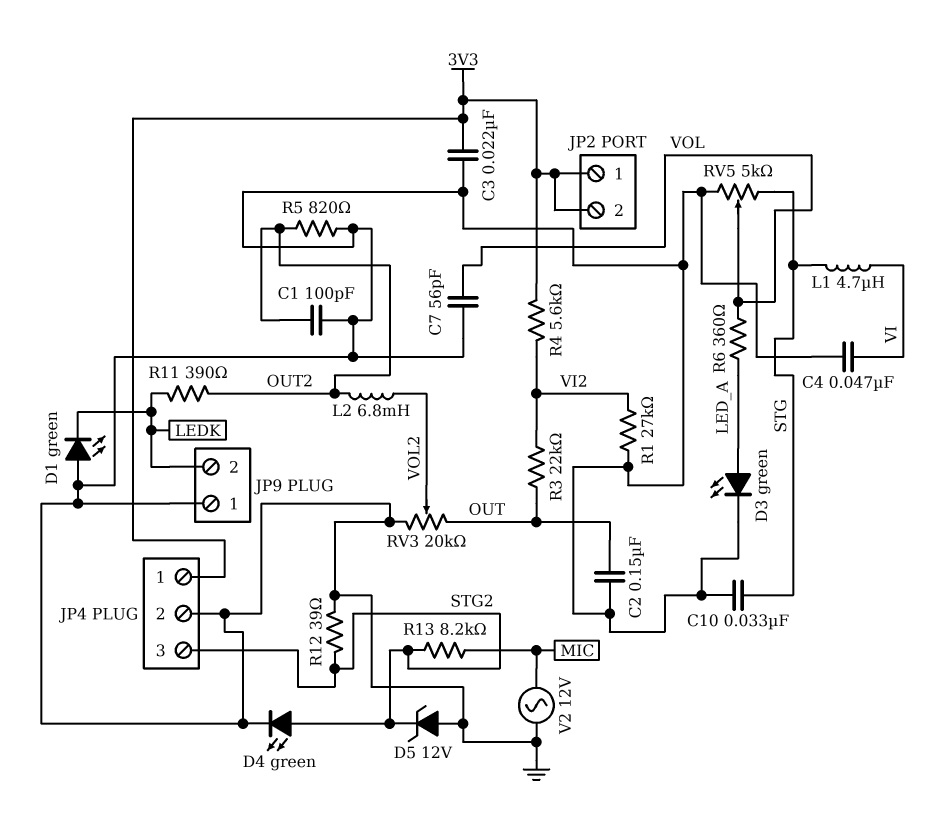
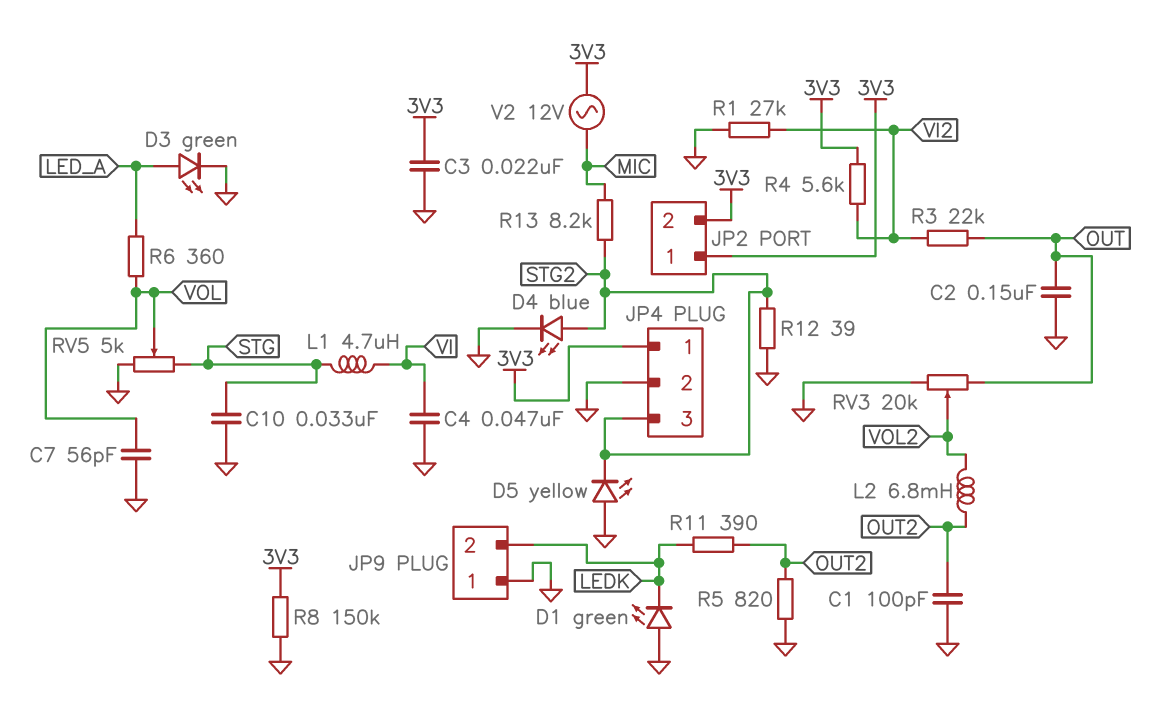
D4: LED green (A STG2, K GND) -> LED blue (A STG2, K GND)
D5: zener 12V (A GND, K STG2) -> LED yellow (A GND, K STG2)
R8: none -> 150k (3V3, GND)
V2: AC 12V (GND, MIC) -> AC 12V (3V3, MIC)

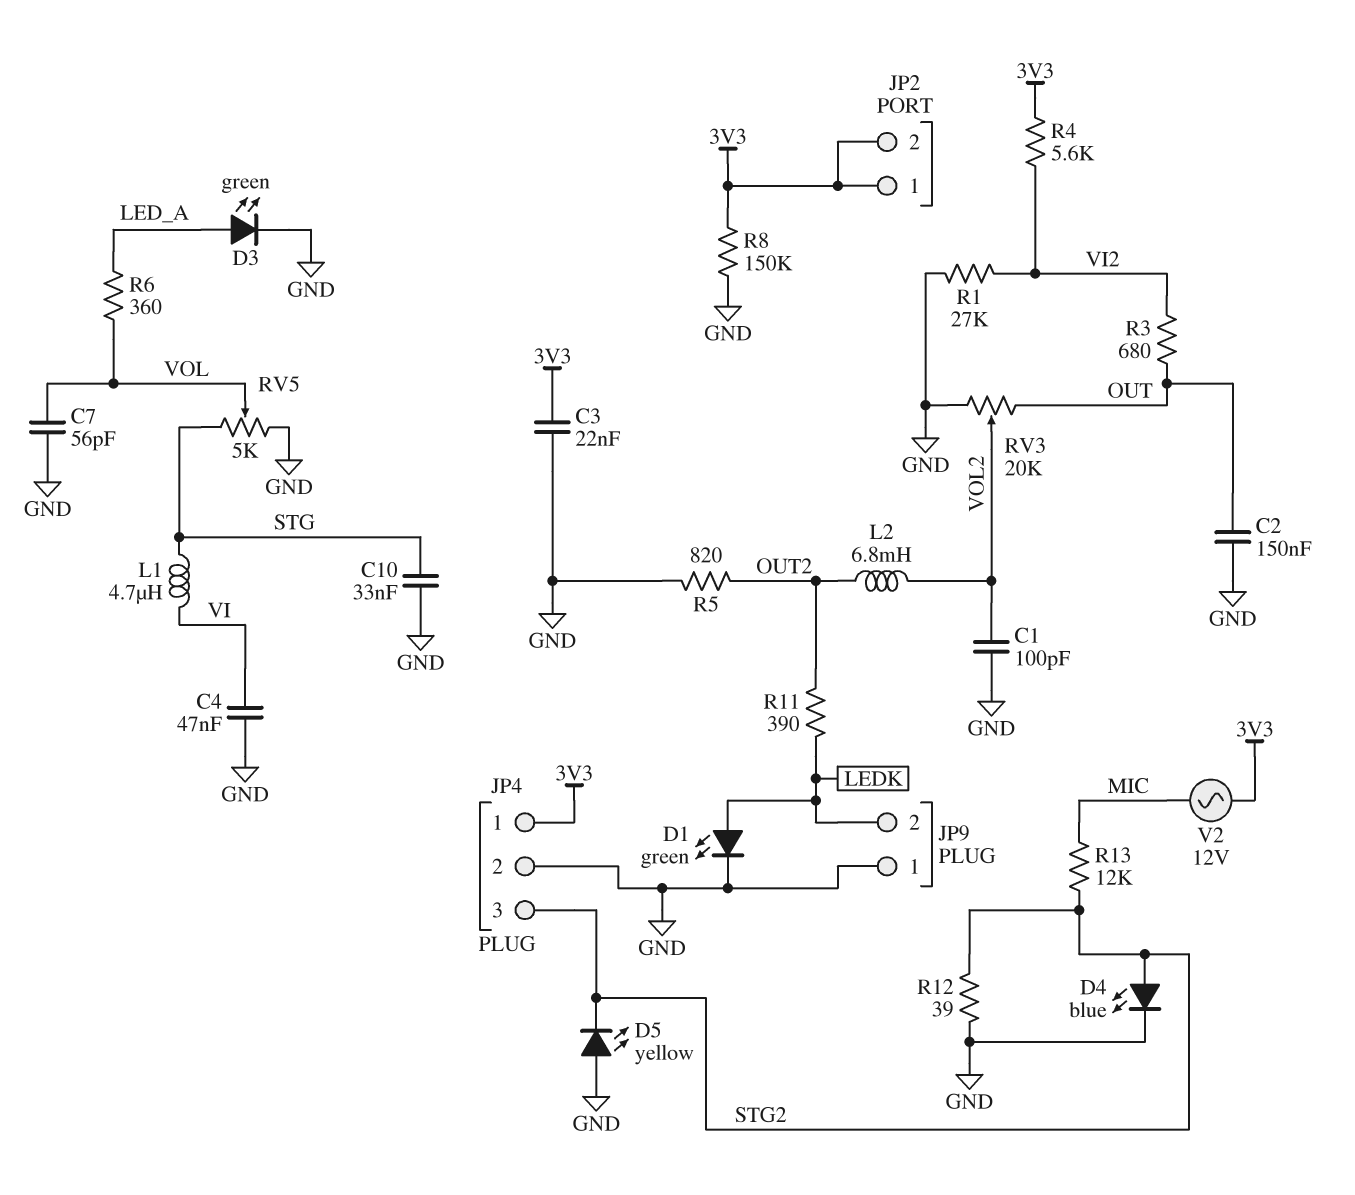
C1: 100pF (GND, OUT2) -> 100pF (GND, VOL2)
D1: LED green (A GND, K LEDK) -> LED green (A LEDK, K GND)
R3: 22k (OUT, VI2) -> 680 (OUT, VI2)
R13: 8.2k (MIC, STG2) -> 12k (MIC, STG2)

